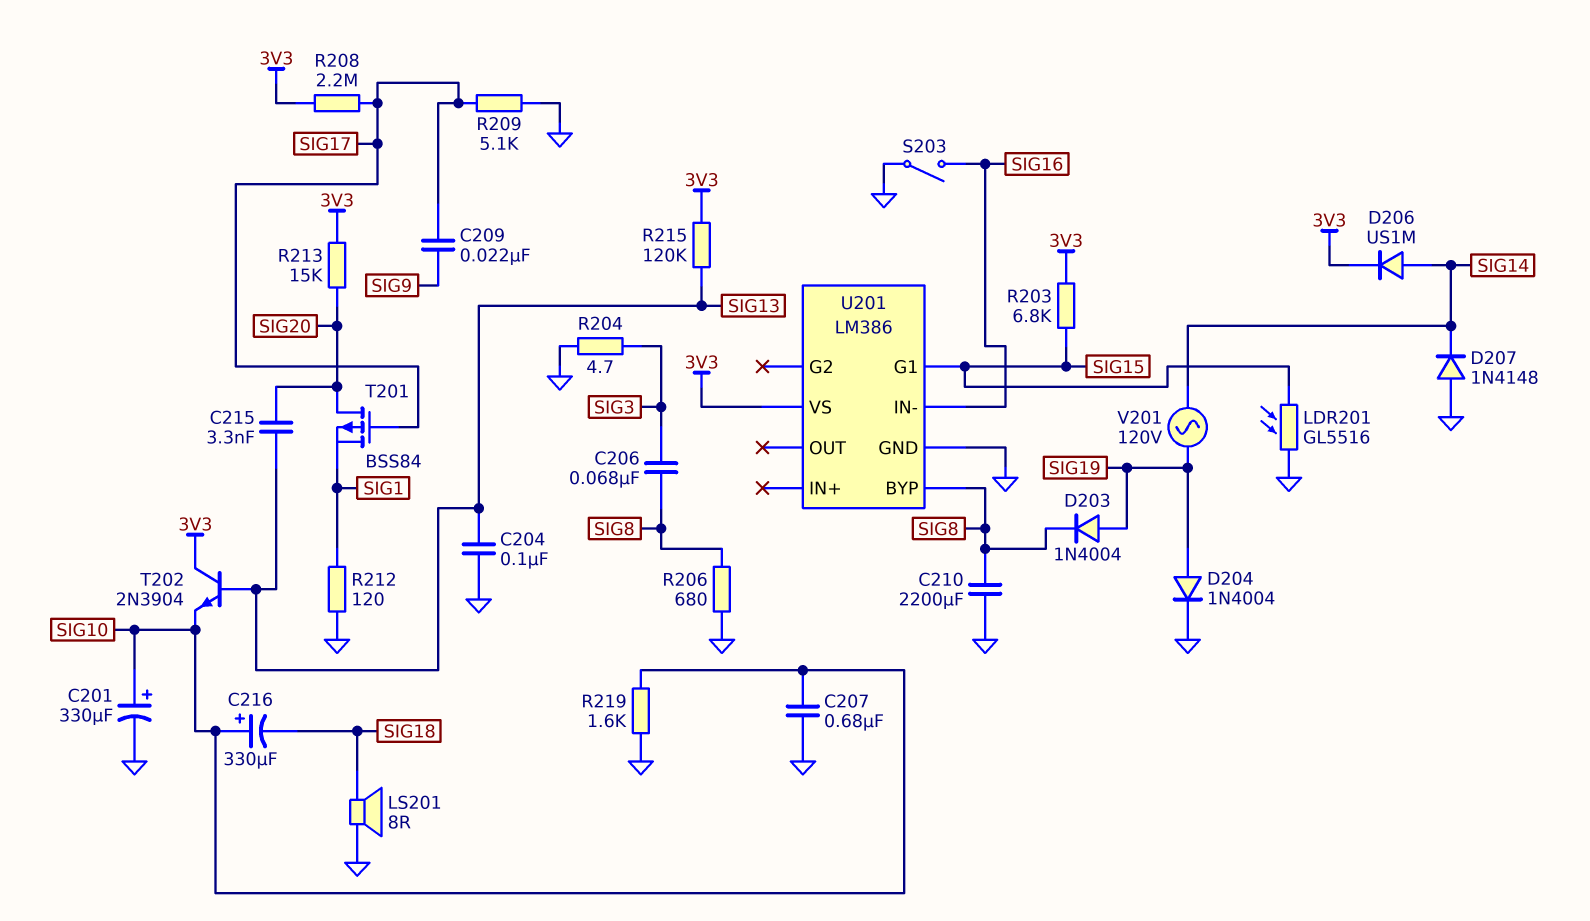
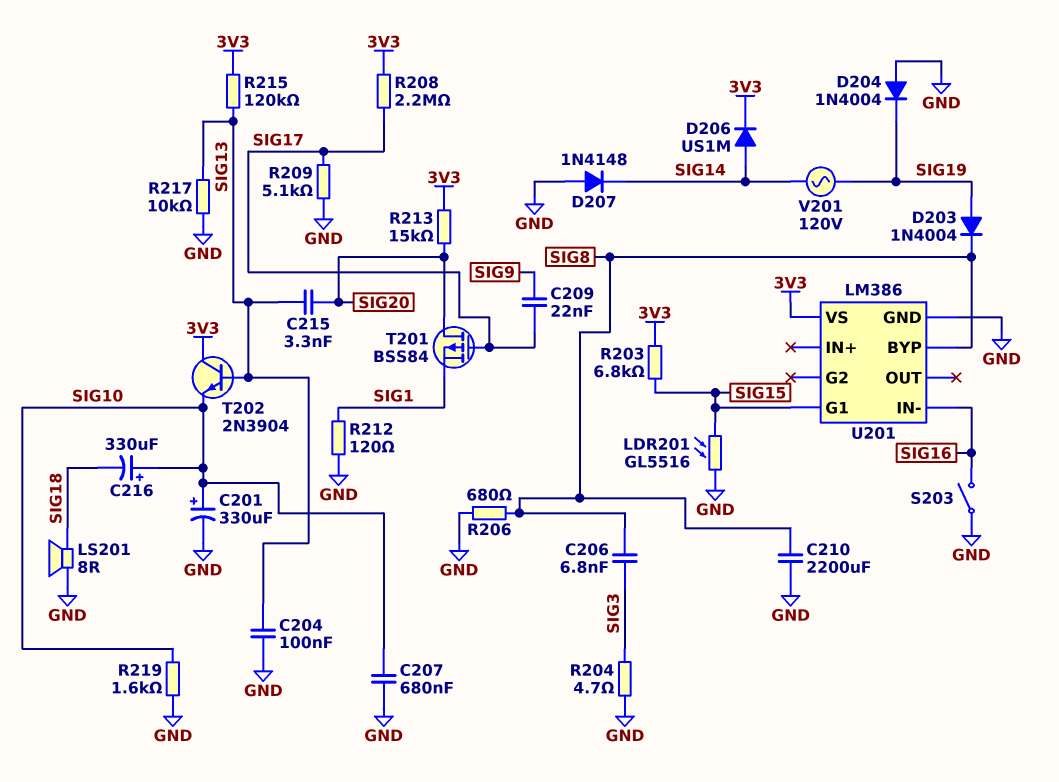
C206: 68nF (SIG3, SIG8) -> 6.8nF (SIG3, SIG8)
D204: diode 1N4004 (A SIG19, K GND) -> diode 1N4004 (A GND, K SIG19)
R217: none -> 10k (GND, SIG13)

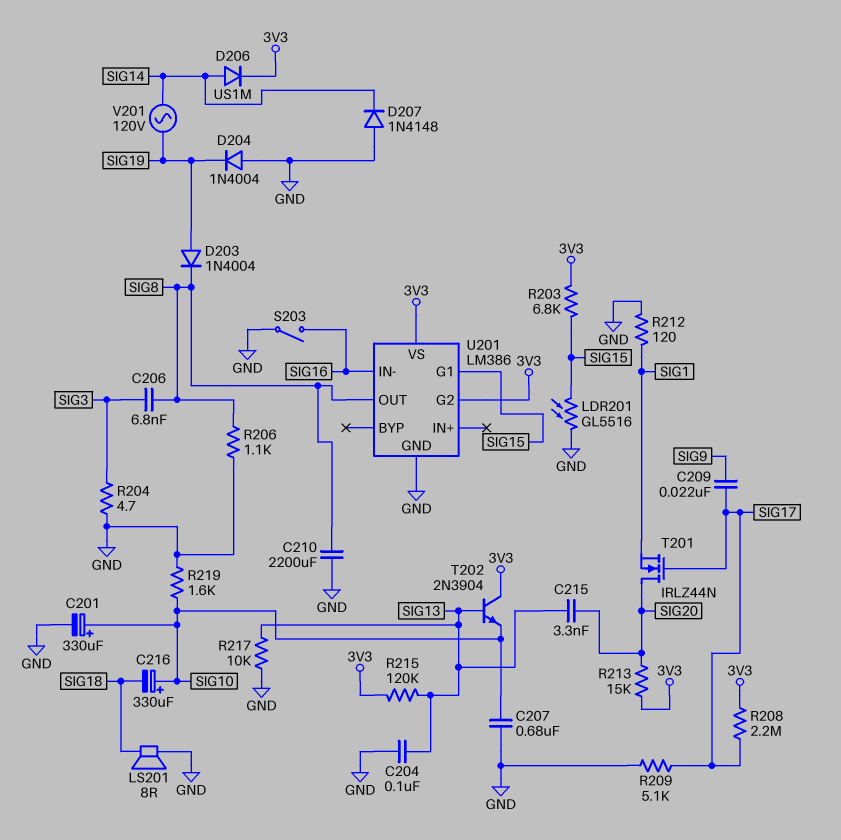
R206: 680 (GND, SIG8) -> 1.1k (GND, SIG8)
T201: PMOS BSS84 (G SIG17, D SIG20, S SIG1) -> NMOS IRLZ44N (G SIG17, D SIG20, S SIG1)
U201 pin BYP: SIG8 -> none
U201 pin G2: none -> 3V3
U201 pin OUT: none -> SIG8

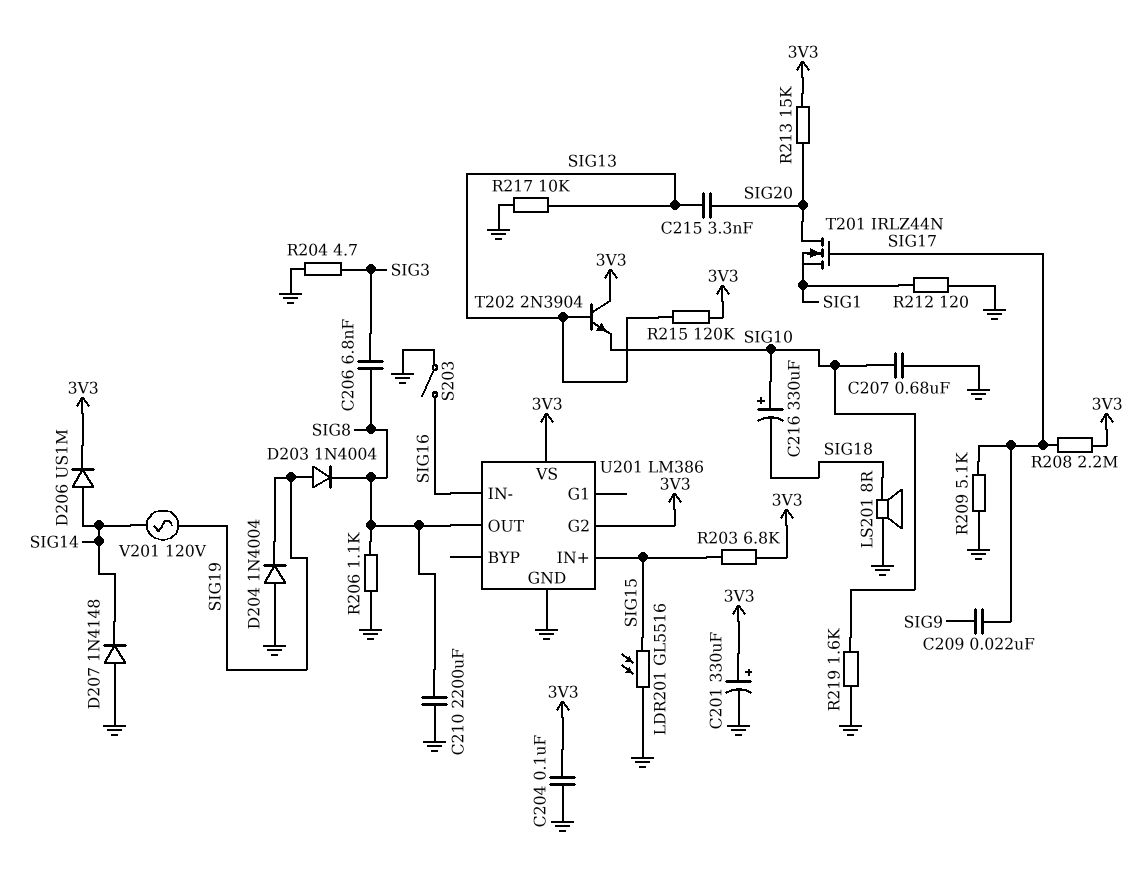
C201: 330uF (plus SIG10, minus GND) -> 330uF (plus 3V3, minus GND)
C204: 100nF (GND, SIG13) -> 100nF (3V3, GND)
U201 pin G1: SIG15 -> none
U201 pin IN+: none -> SIG15

